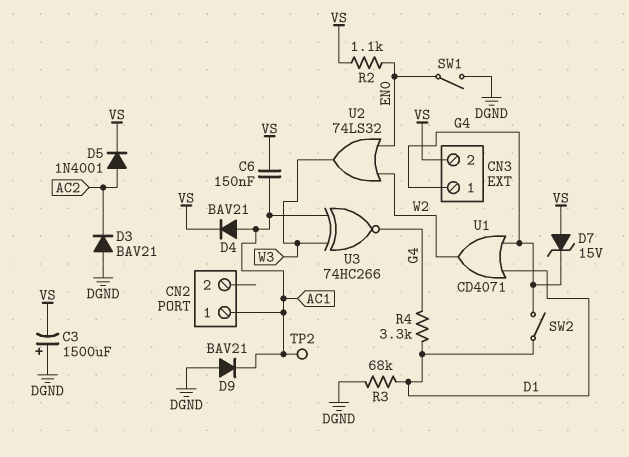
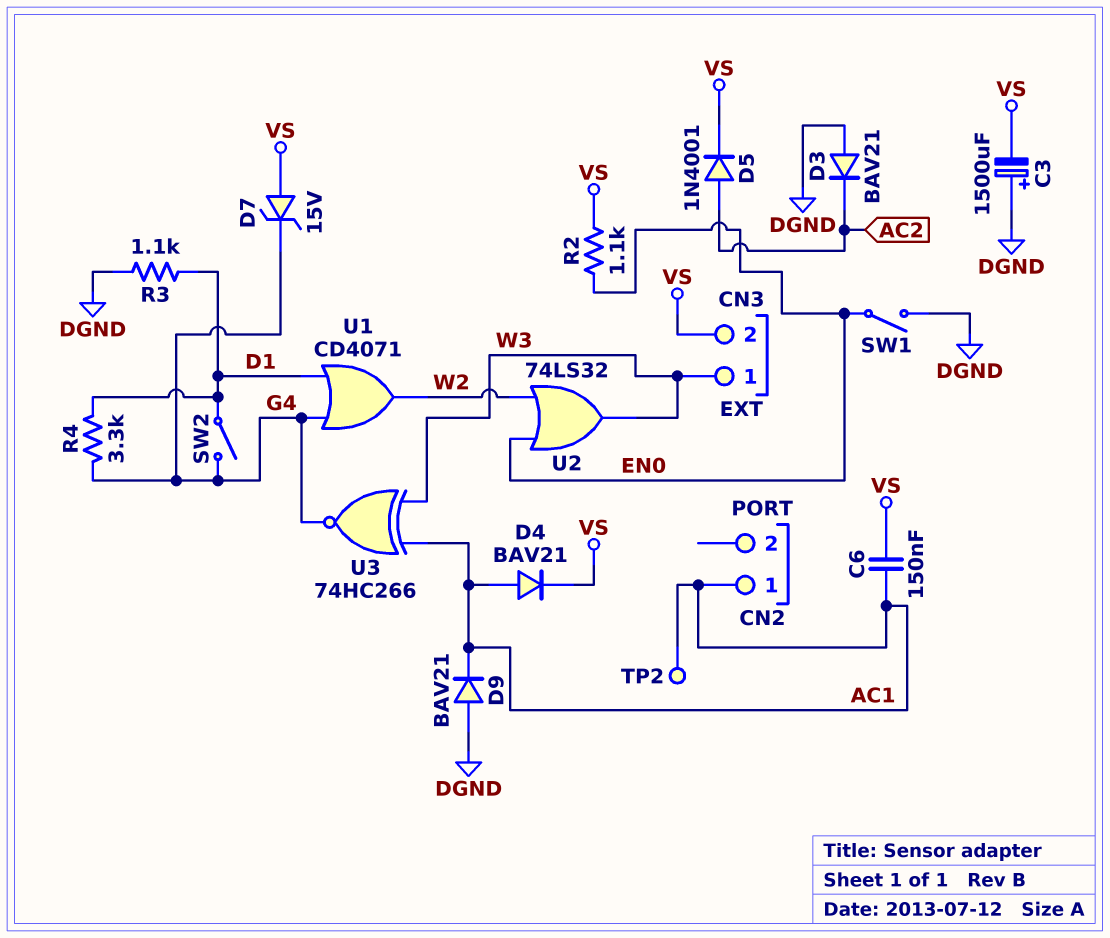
CN3 pin 1: G4 -> W3
R3: 68k (D1, DGND) -> 1.1k (D1, DGND)

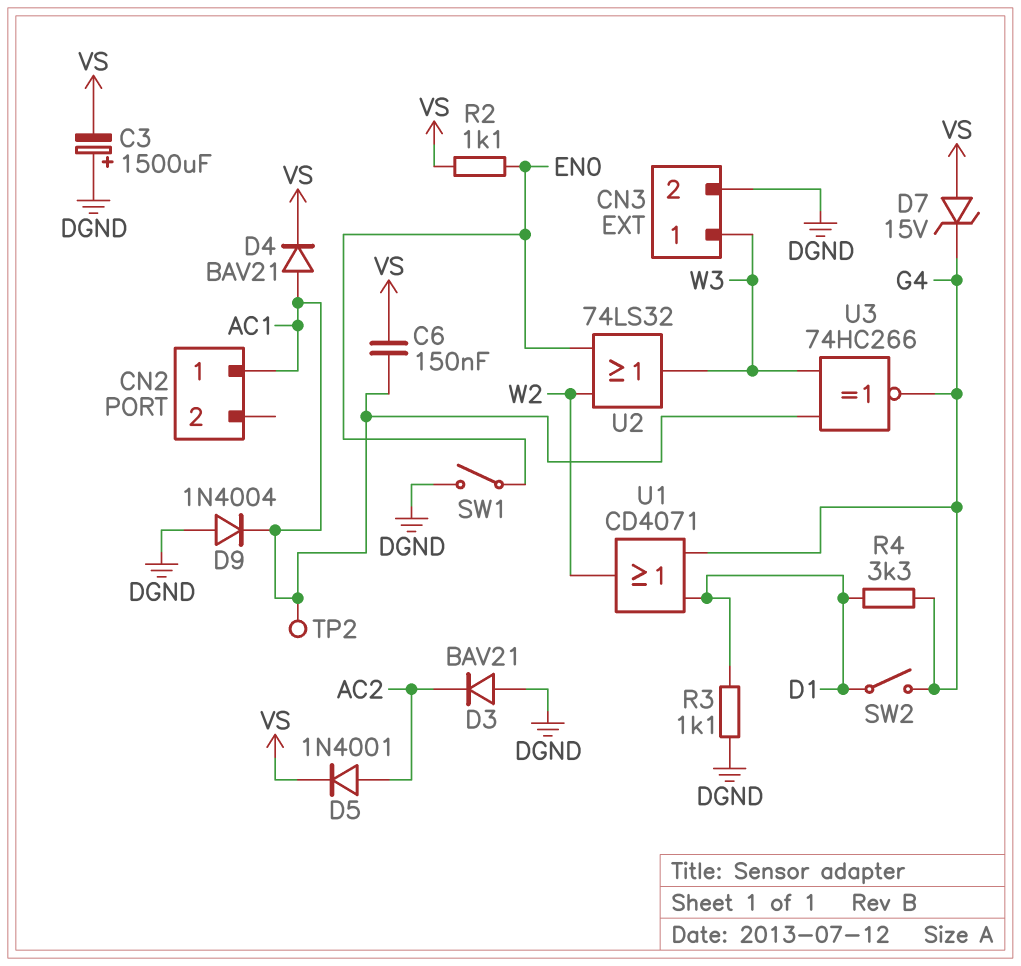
CN3 pin 2: VS -> DGND
D9: diode BAV21 (A DGND, K AC1) -> diode 1N4004 (A DGND, K AC1)

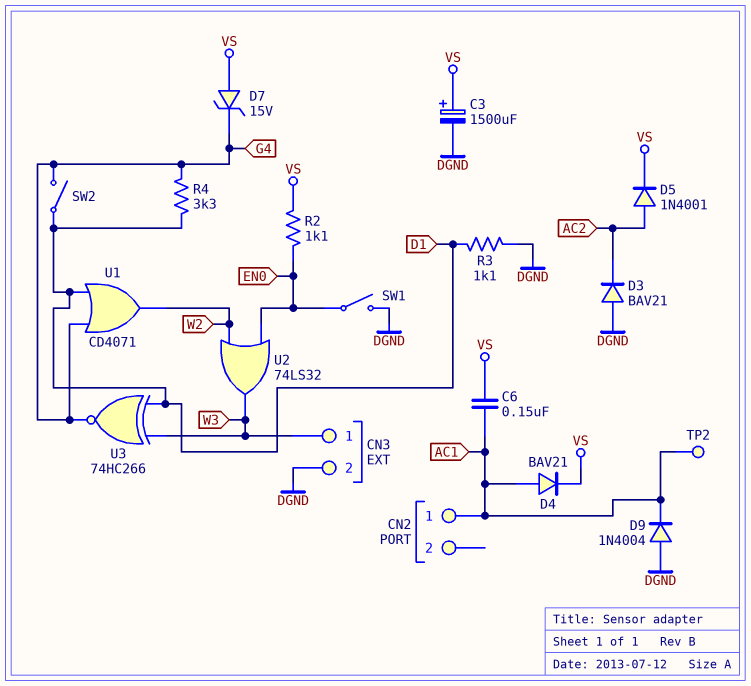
C3: 1500uF (plus DGND, minus VS) -> 1500uF (plus VS, minus DGND)
U3: XNOR 74HC266 (in AC1, in W3, out G4) -> XNOR 74HC266 (in D1, in W3, out G4)

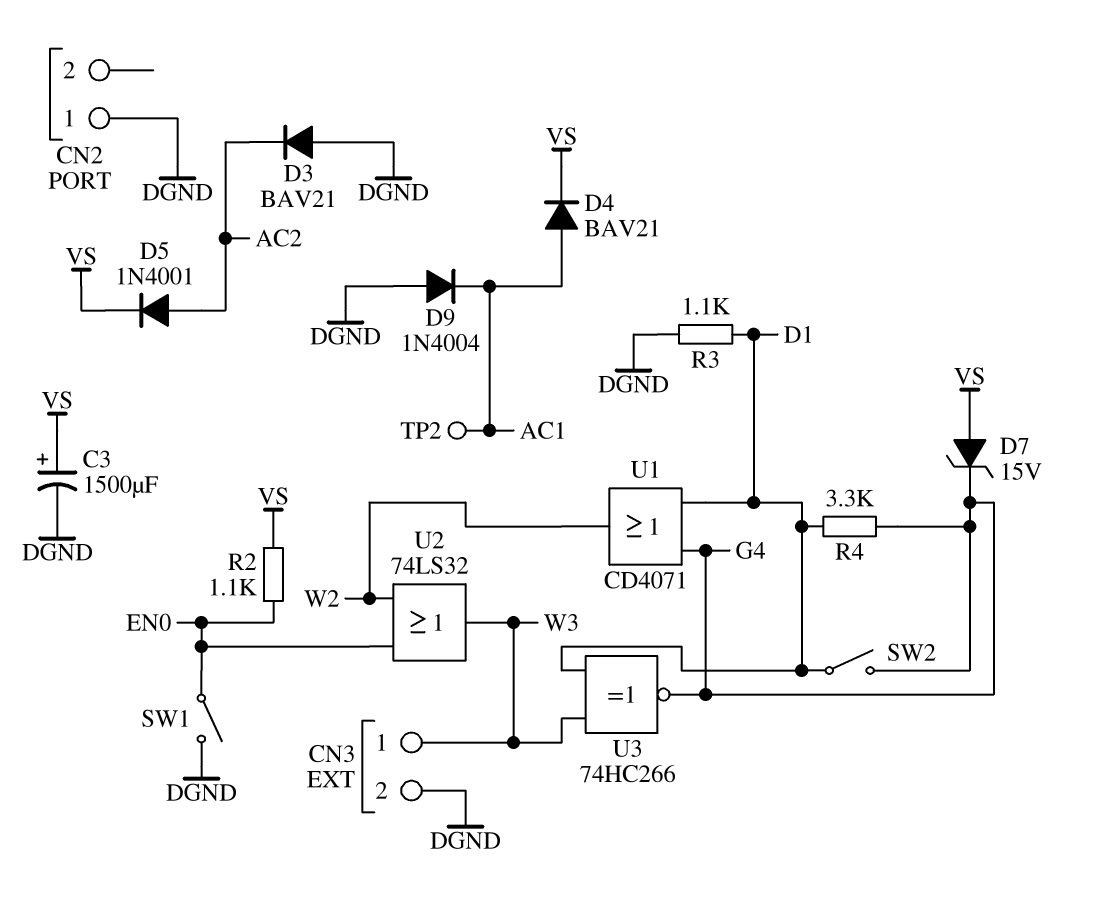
C6: 150nF (AC1, VS) -> none
CN2 pin 1: AC1 -> DGND

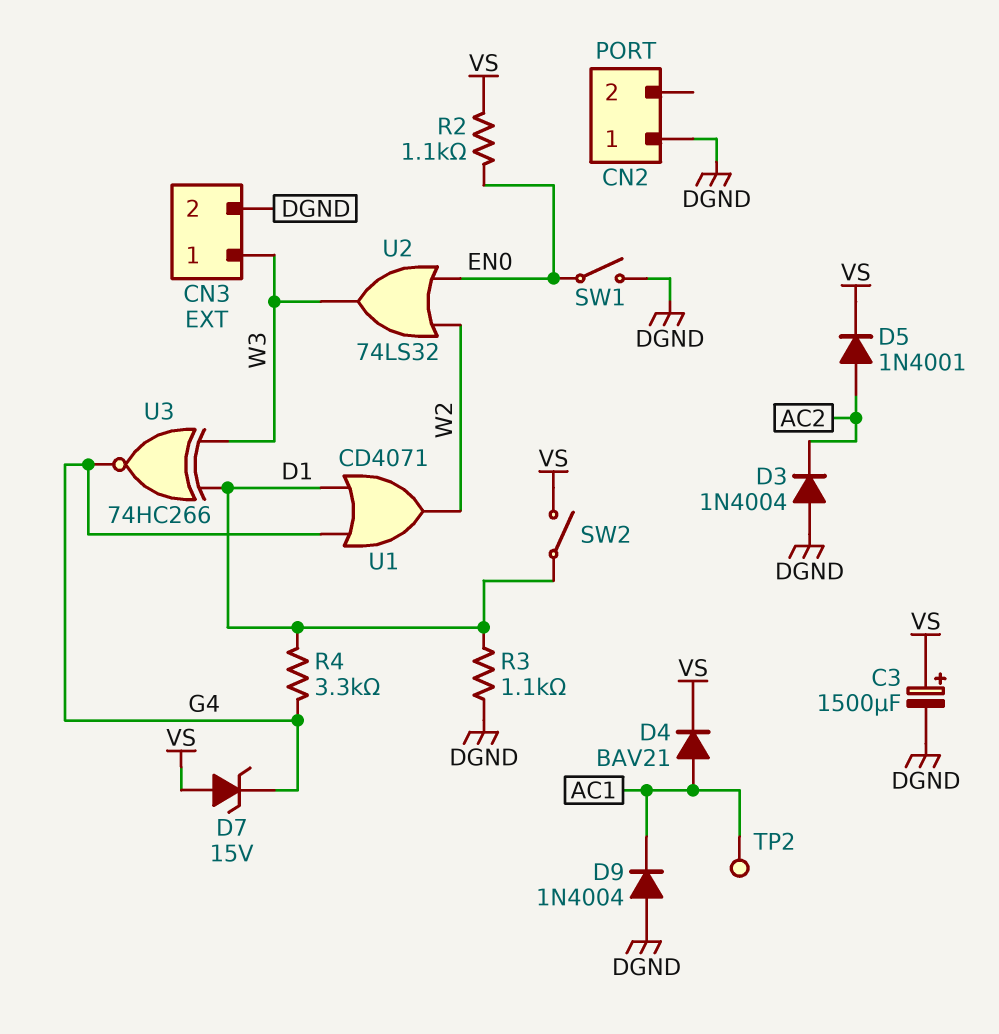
D3: diode BAV21 (A DGND, K AC2) -> diode 1N4004 (A DGND, K AC2)
SW2: switch (D1, G4) -> switch (D1, VS)

